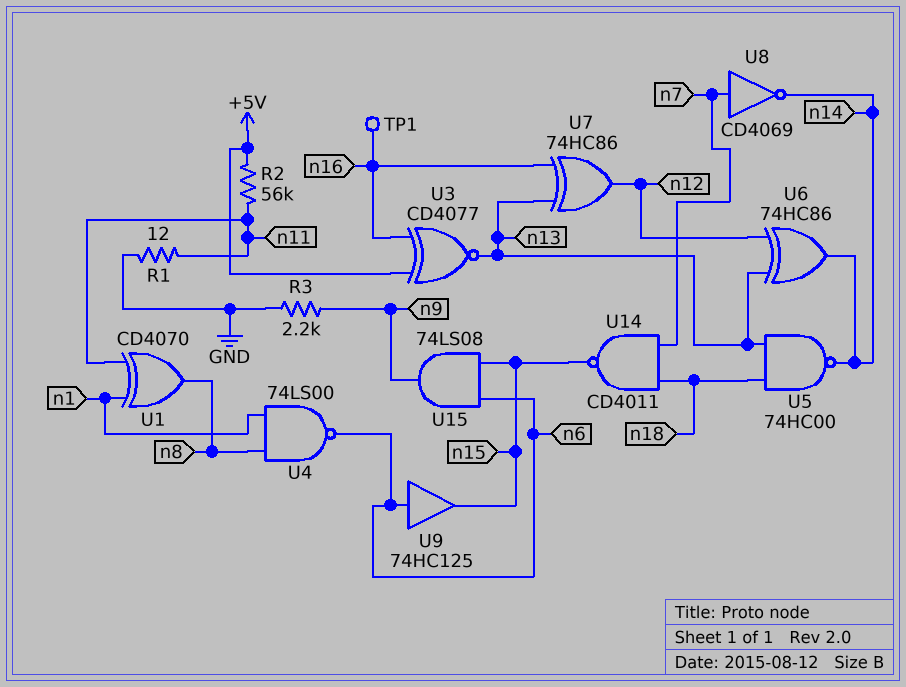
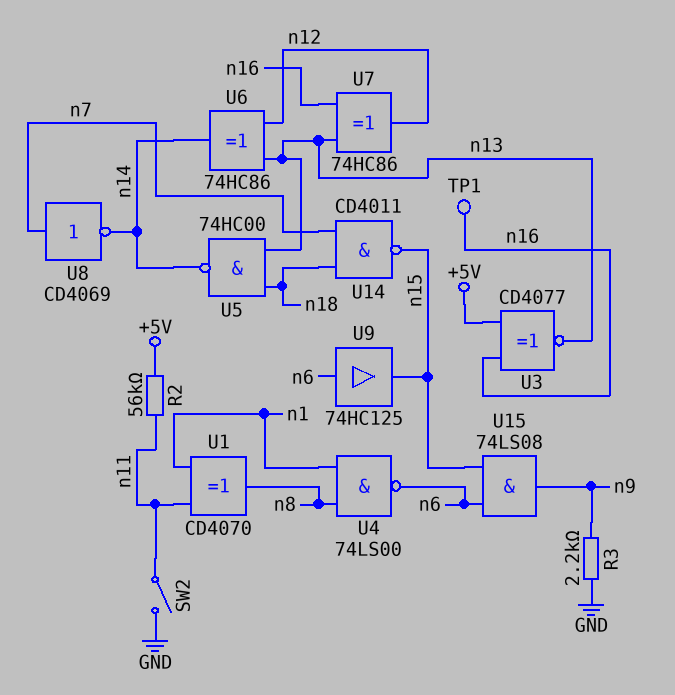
R1: 12 (GND, n11) -> none
SW2: none -> switch (GND, n11)

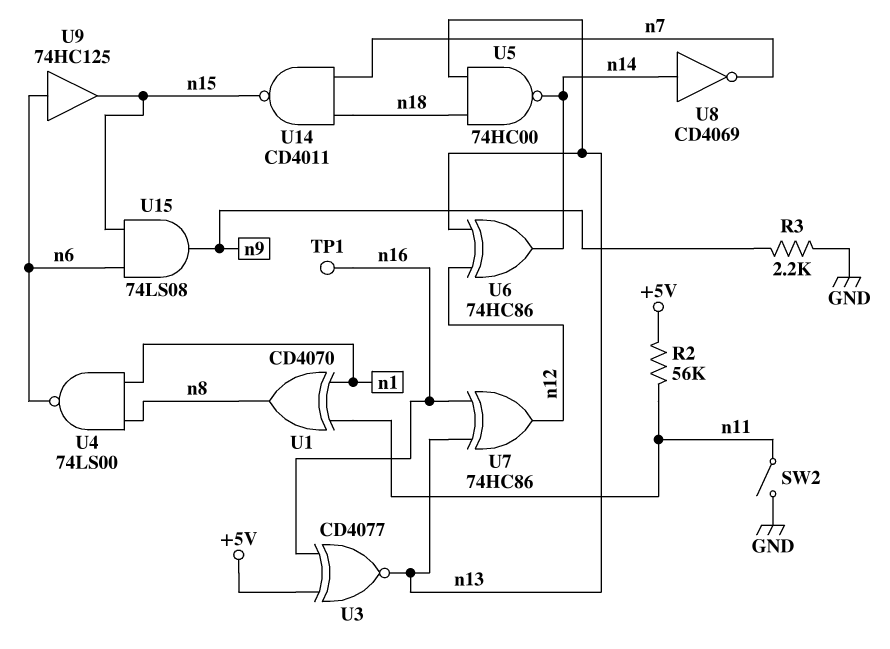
U8: NOT CD4069 (in n7, out n14) -> NOT CD4069 (in n14, out n7)

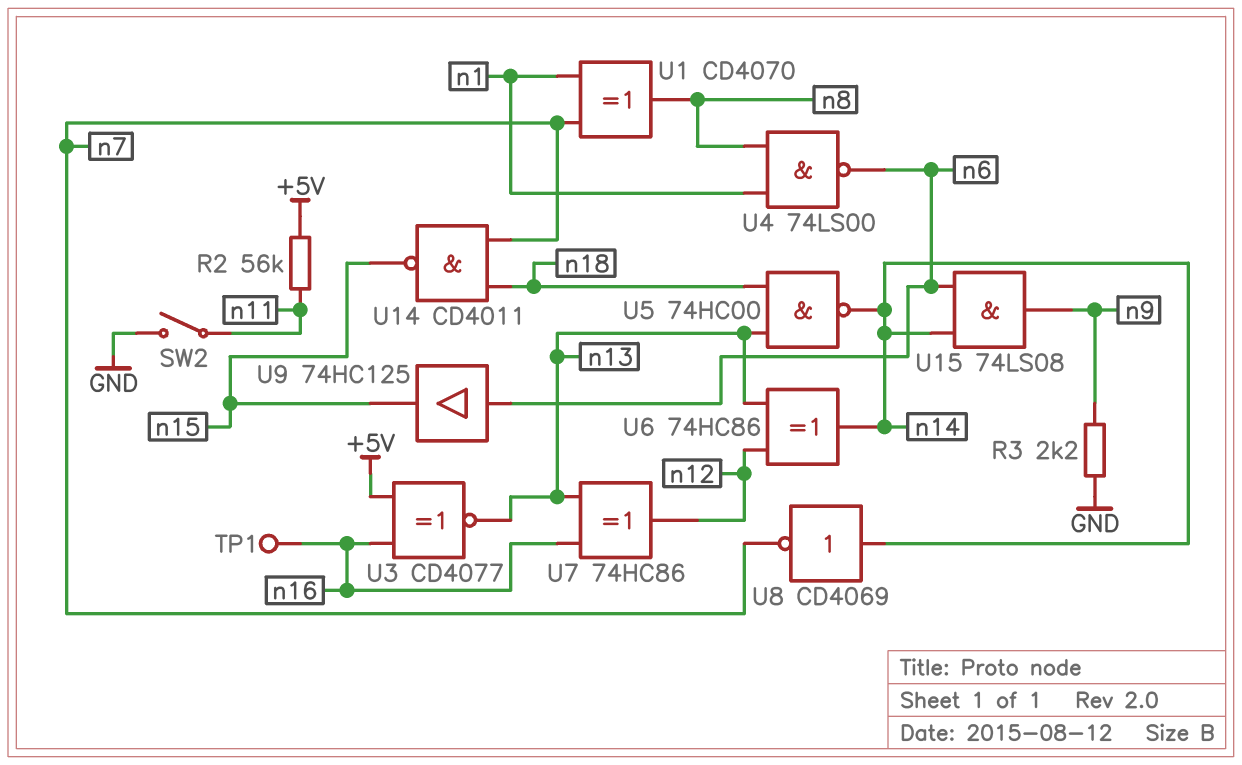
U1: XOR CD4070 (in n1, in n11, out n8) -> XOR CD4070 (in n1, in n7, out n8)
U15: AND 74LS08 (in n6, in n15, out n9) -> AND 74LS08 (in n6, in n14, out n9)

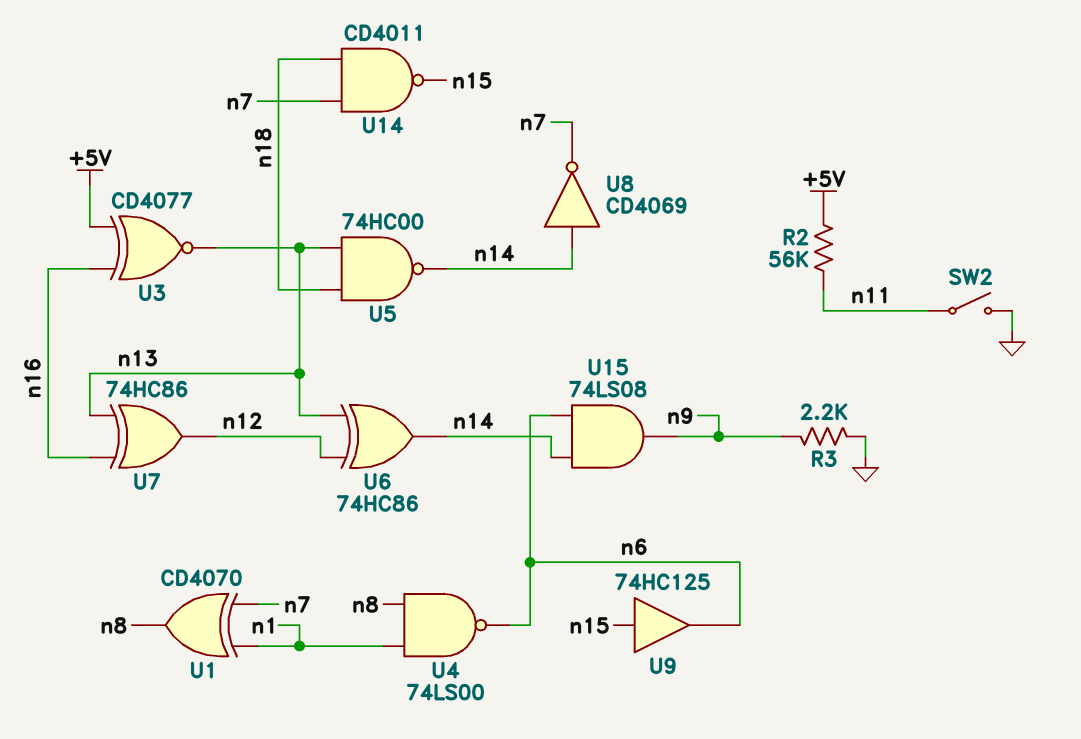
TP1: test point (n16) -> none
U9: buffer 74HC125 (in n6, out n15) -> buffer 74HC125 (in n15, out n6)

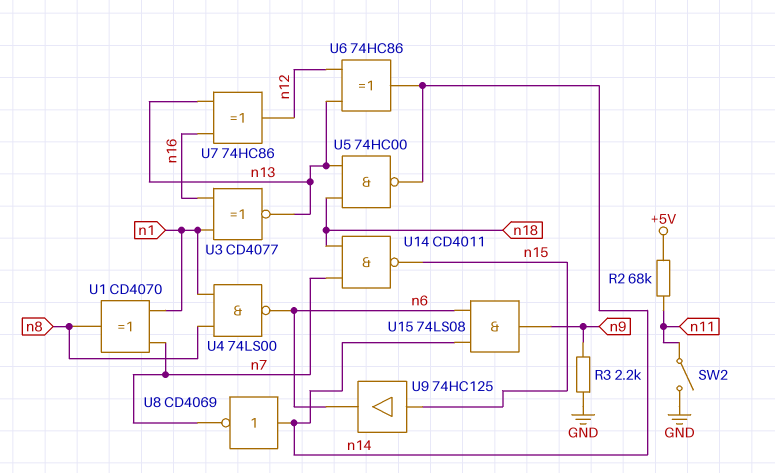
R2: 56k (+5V, n11) -> 68k (+5V, n11)
U3: XNOR CD4077 (in +5V, in n16, out n13) -> XNOR CD4077 (in n1, in n16, out n13)

